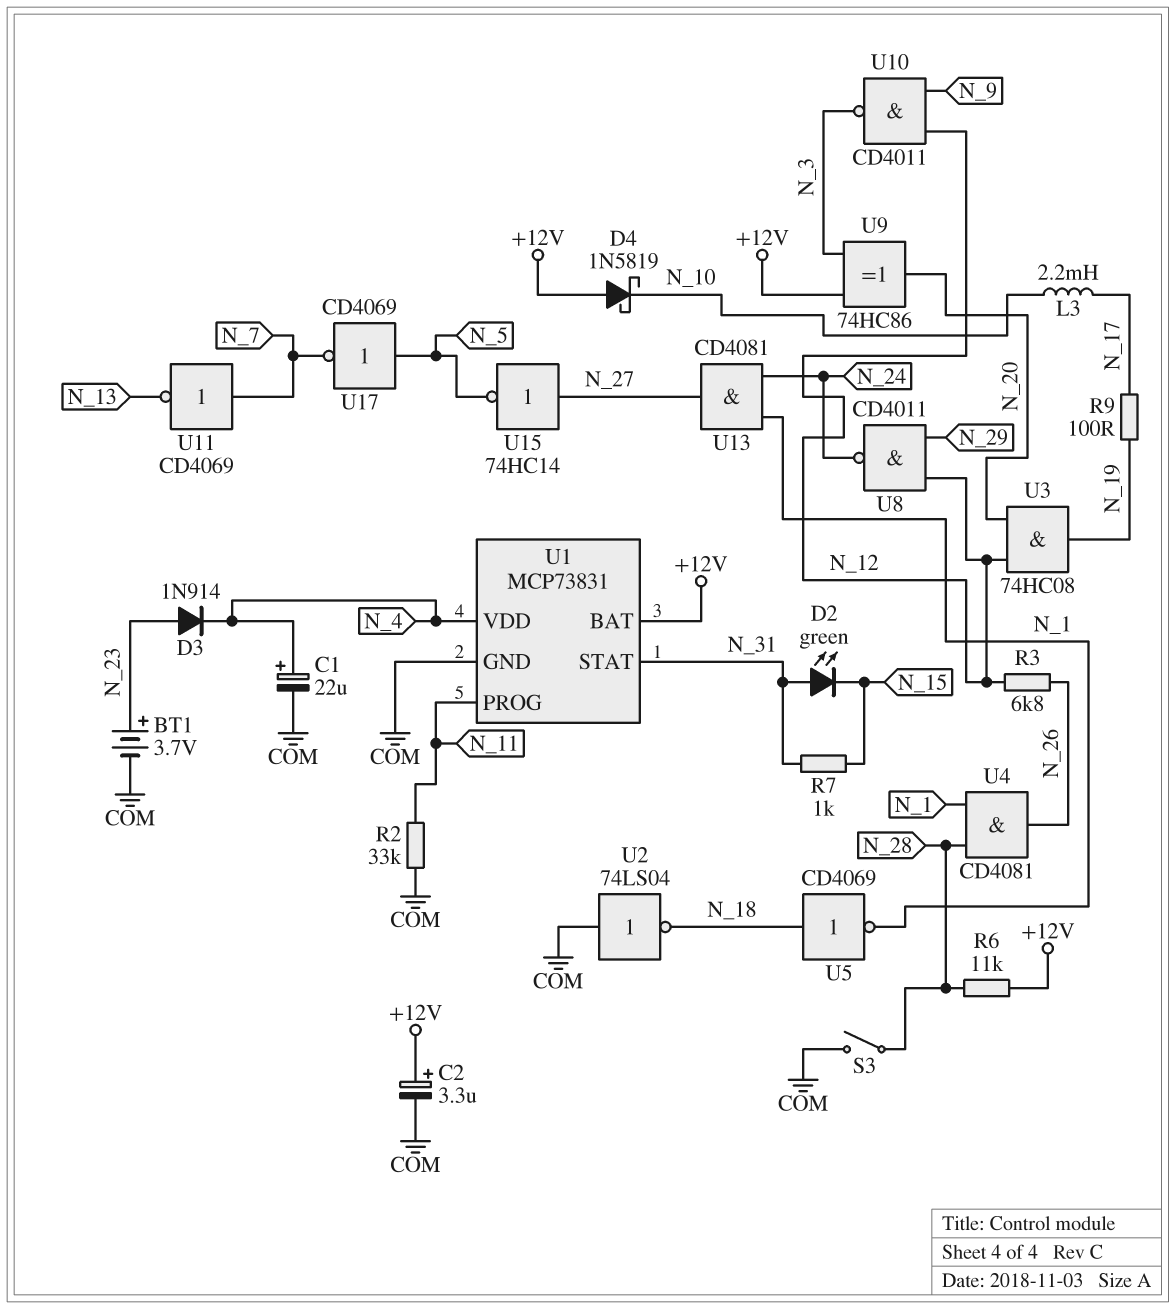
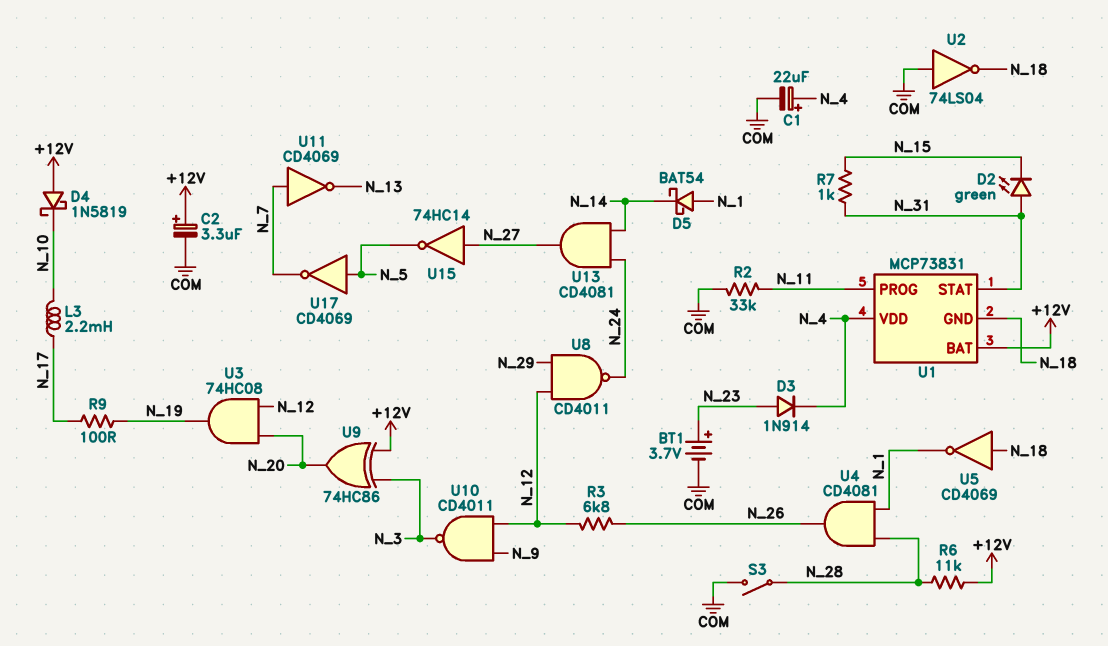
D5: none -> schottky BAT54 (A N_1, K N_14)
U1 pin GND: COM -> N_18
U13: AND CD4081 (in N_1, in N_24, out N_27) -> AND CD4081 (in N_14, in N_24, out N_27)

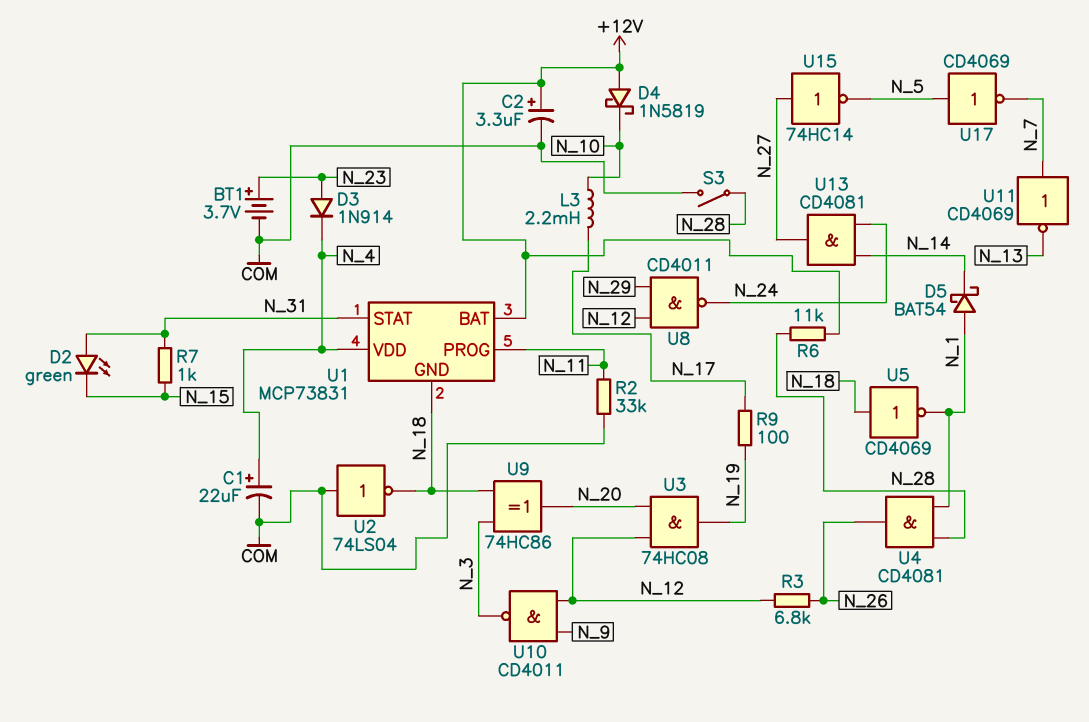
U9: XOR 74HC86 (in +12V, in N_3, out N_20) -> XOR 74HC86 (in N_3, in N_18, out N_20)

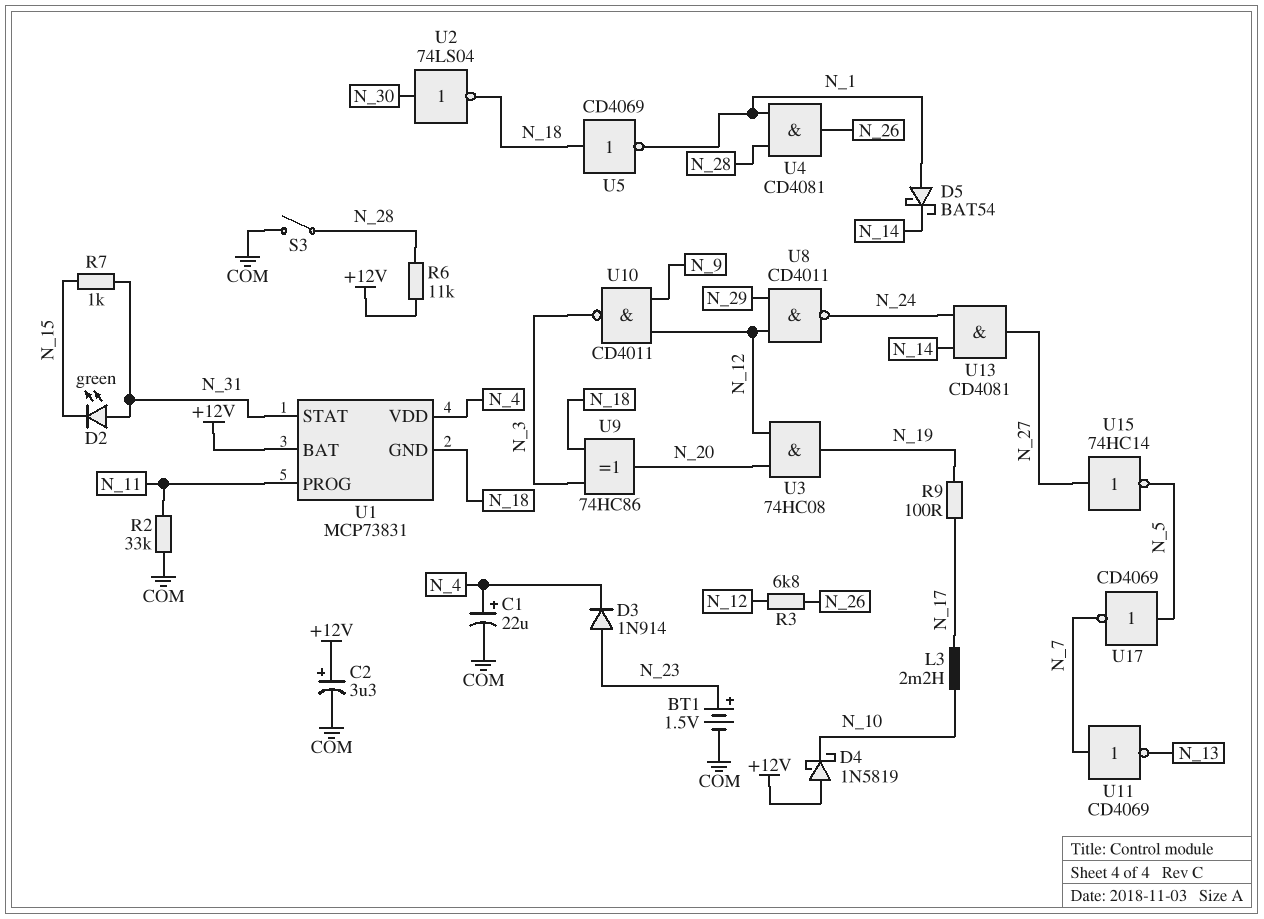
BT1: 3.7V (plus N_23, minus COM) -> 1.5V (plus N_23, minus COM)
U2: NOT 74LS04 (in COM, out N_18) -> NOT 74LS04 (in N_30, out N_18)

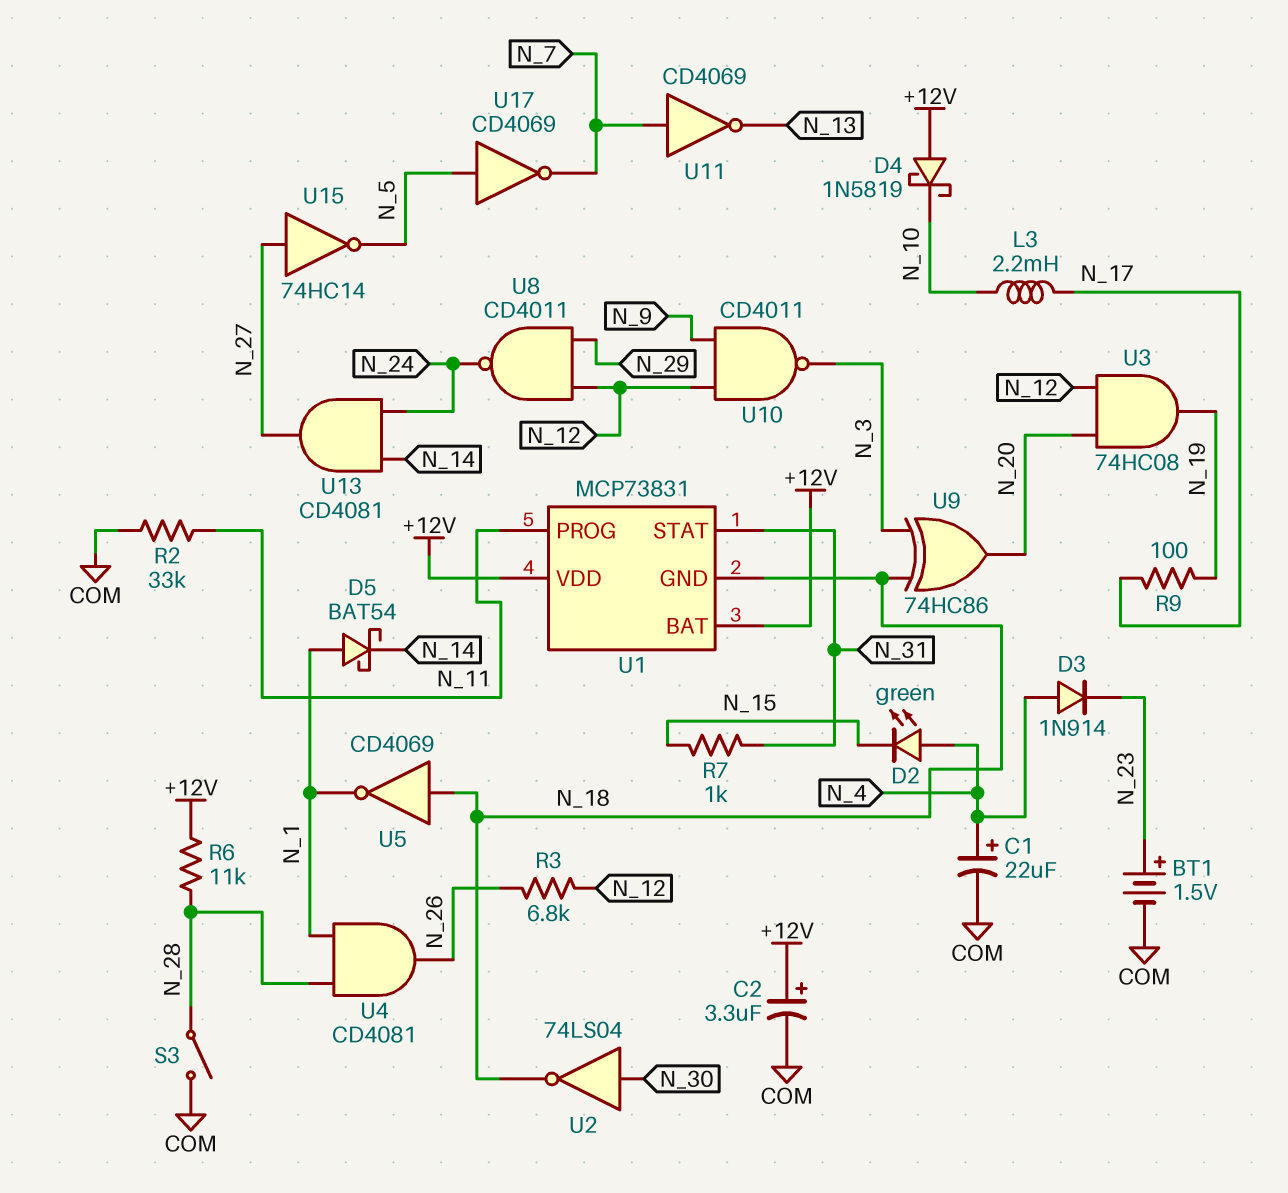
D2: LED green (A N_31, K N_15) -> LED green (A N_4, K N_15)
D3: diode 1N914 (A N_23, K N_4) -> diode 1N914 (A N_4, K N_23)
U1 pin VDD: N_4 -> +12V

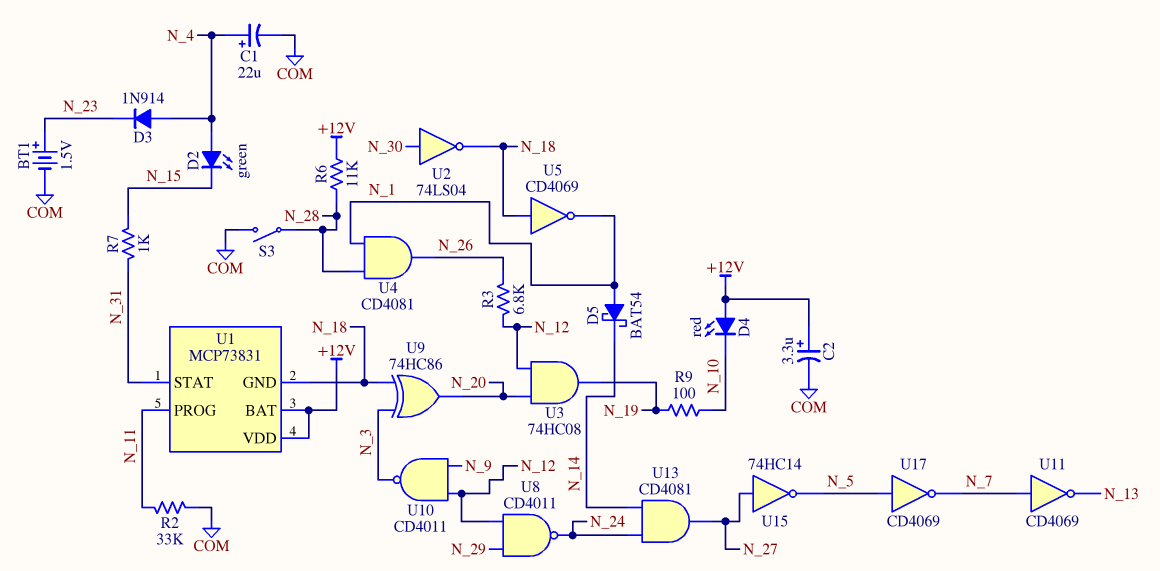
D4: schottky 1N5819 (A +12V, K N_10) -> LED red (A +12V, K N_10)
L3: 2.2mH (N_10, N_17) -> none
R9: 100 (N_17, N_19) -> 100 (N_10, N_19)

